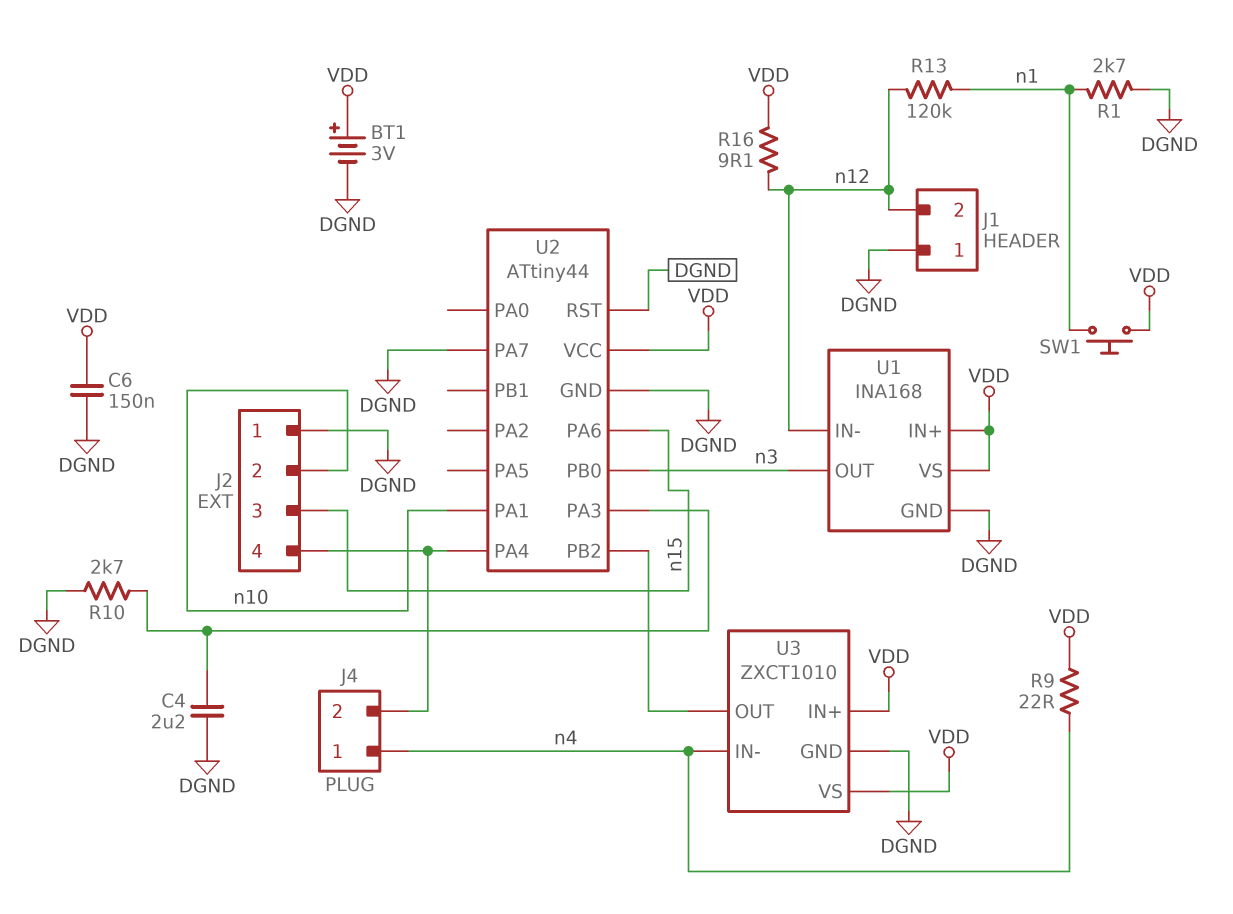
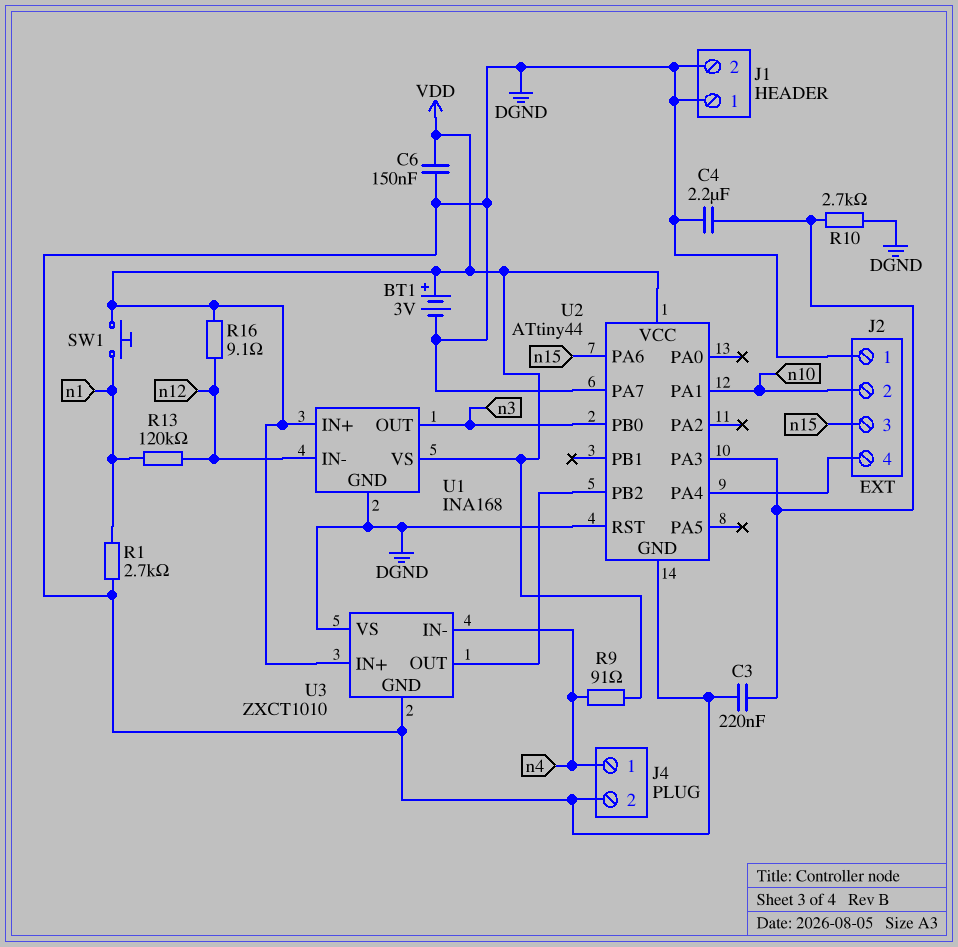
C3: none -> 220nF (DGND, U2/PA3)
J1 pin 2: n12 -> DGND
J4 pin 2: J2/4 -> DGND
R9: 22 (VDD, n4) -> 91 (VDD, n4)
U3 pin VS: VDD -> DGND

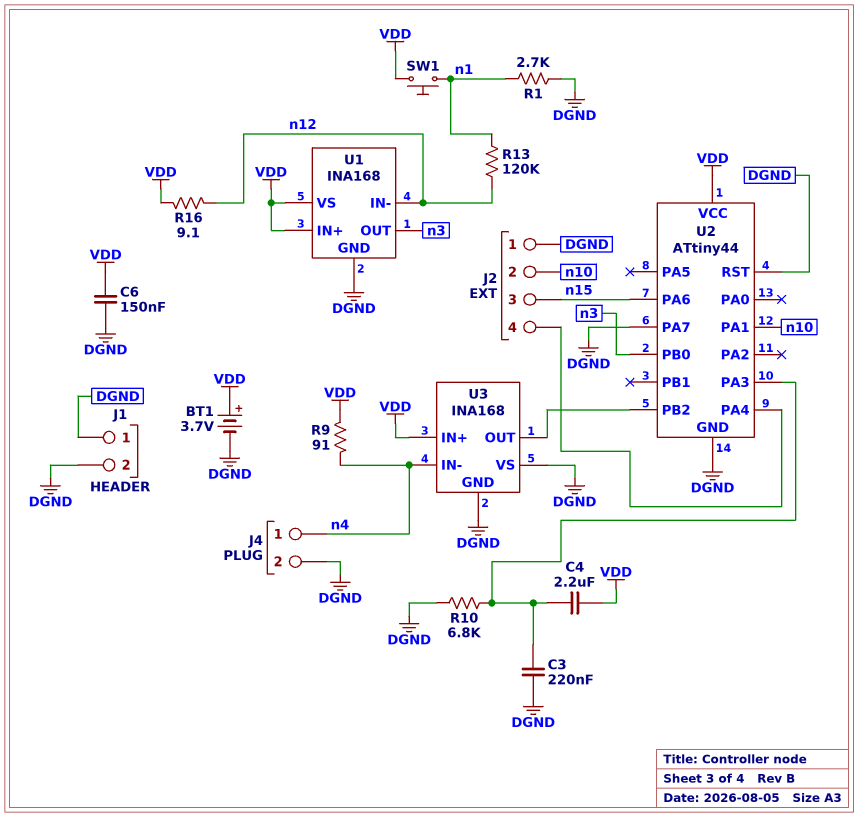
BT1: 3V (plus VDD, minus DGND) -> 3.7V (plus VDD, minus DGND)
C4: 2.2uF (DGND, U2/PA3) -> 2.2uF (U2/PA3, VDD)
R10: 2.7k (DGND, U2/PA3) -> 6.8k (DGND, U2/PA3)
U3: ZXCT1010 -> INA168

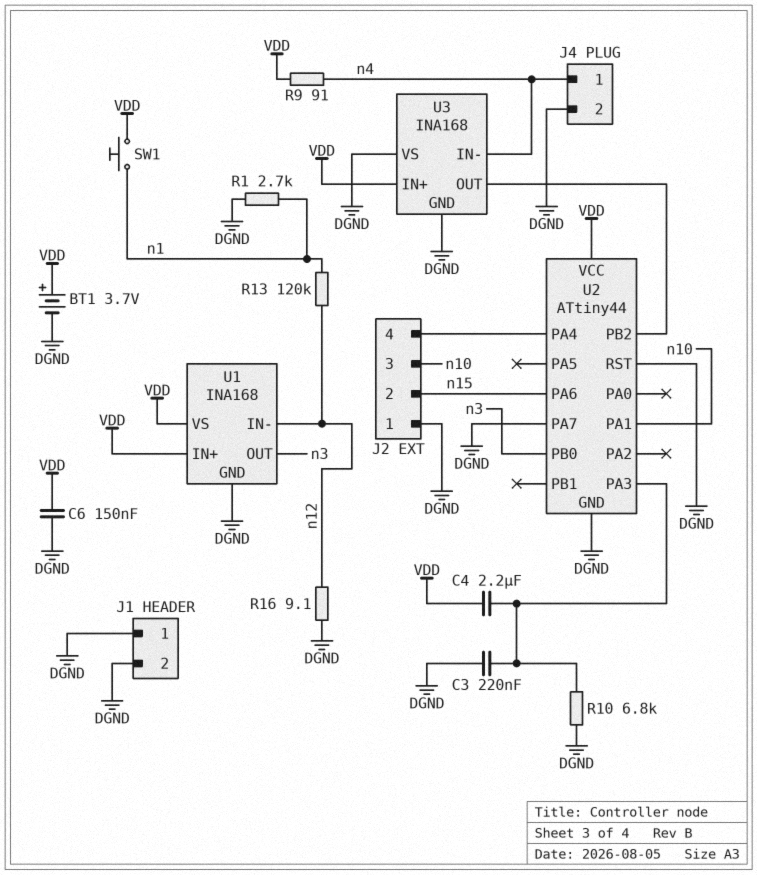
J2 pin 2: n10 -> n15
J2 pin 3: n15 -> n10
R16: 9.1 (VDD, n12) -> 9.1 (DGND, n12)

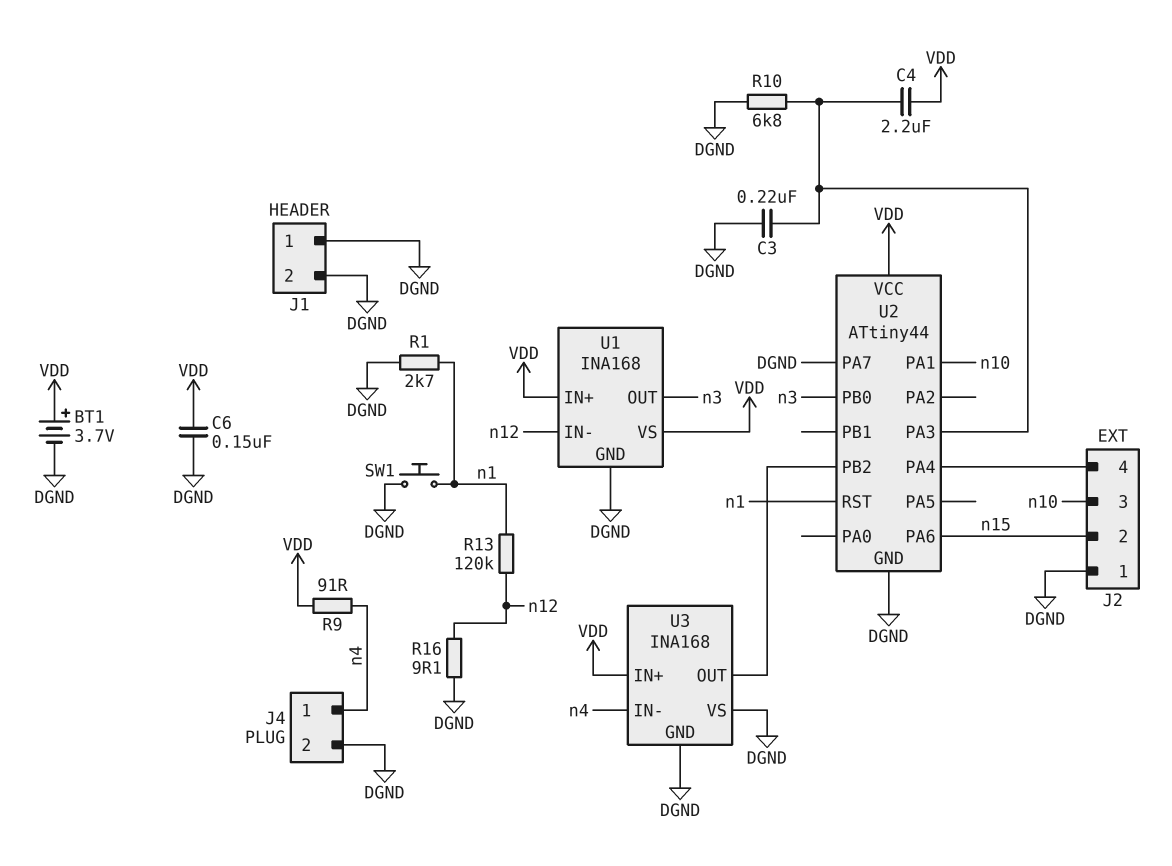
SW1: button (VDD, n1) -> button (DGND, n1)
U2 pin RST: DGND -> n1

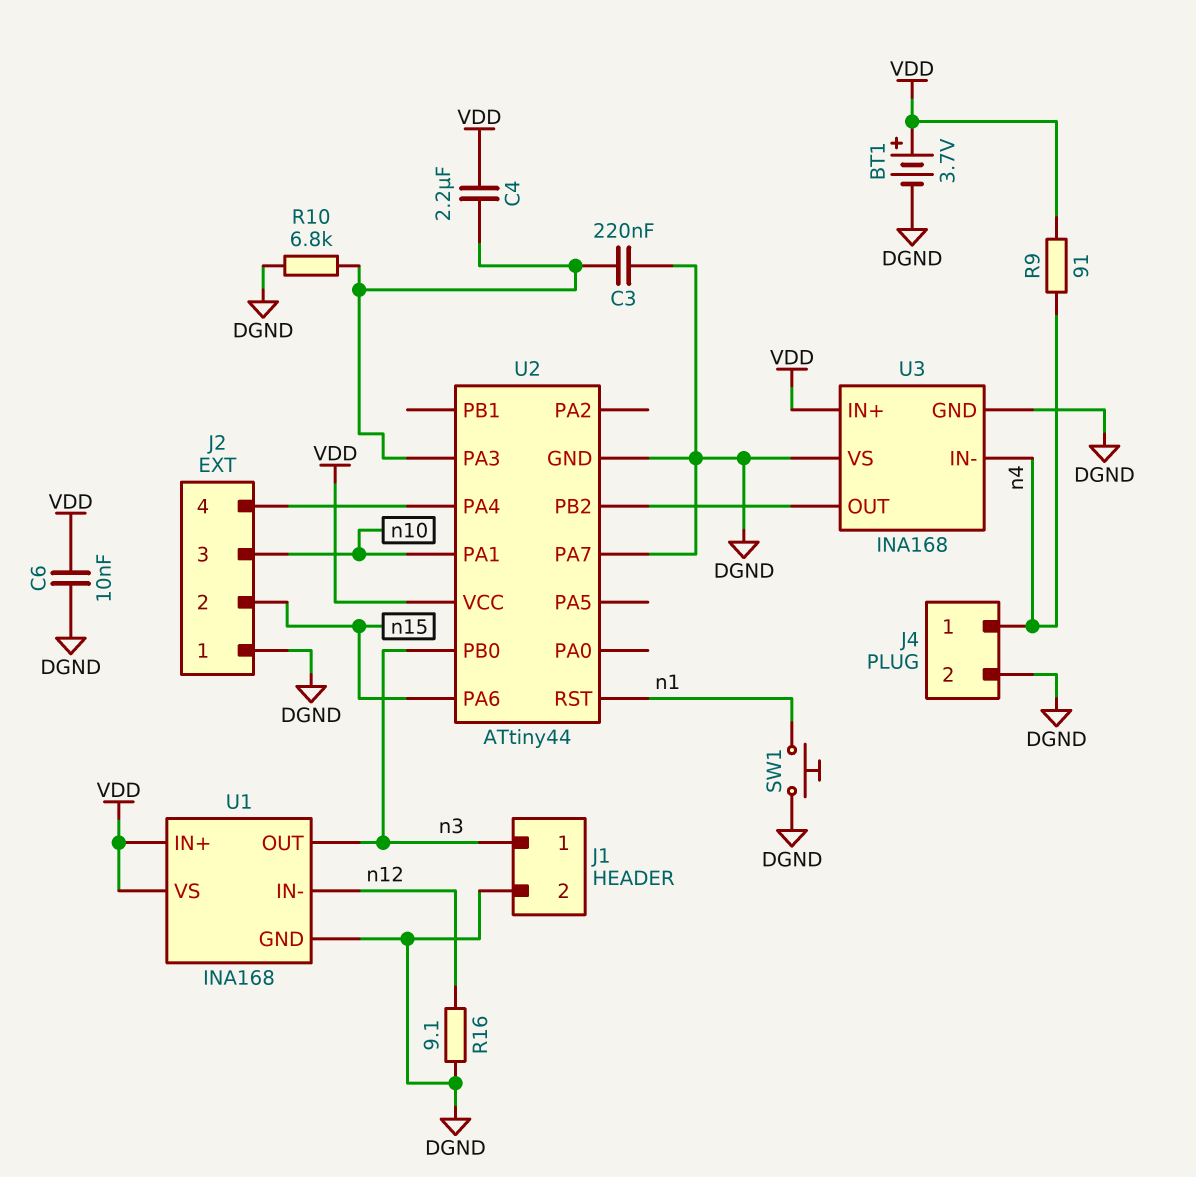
C6: 150nF (DGND, VDD) -> 10nF (DGND, VDD)
J1 pin 1: DGND -> n3
R1: 2.7k (DGND, n1) -> none
R13: 120k (n1, n12) -> none

